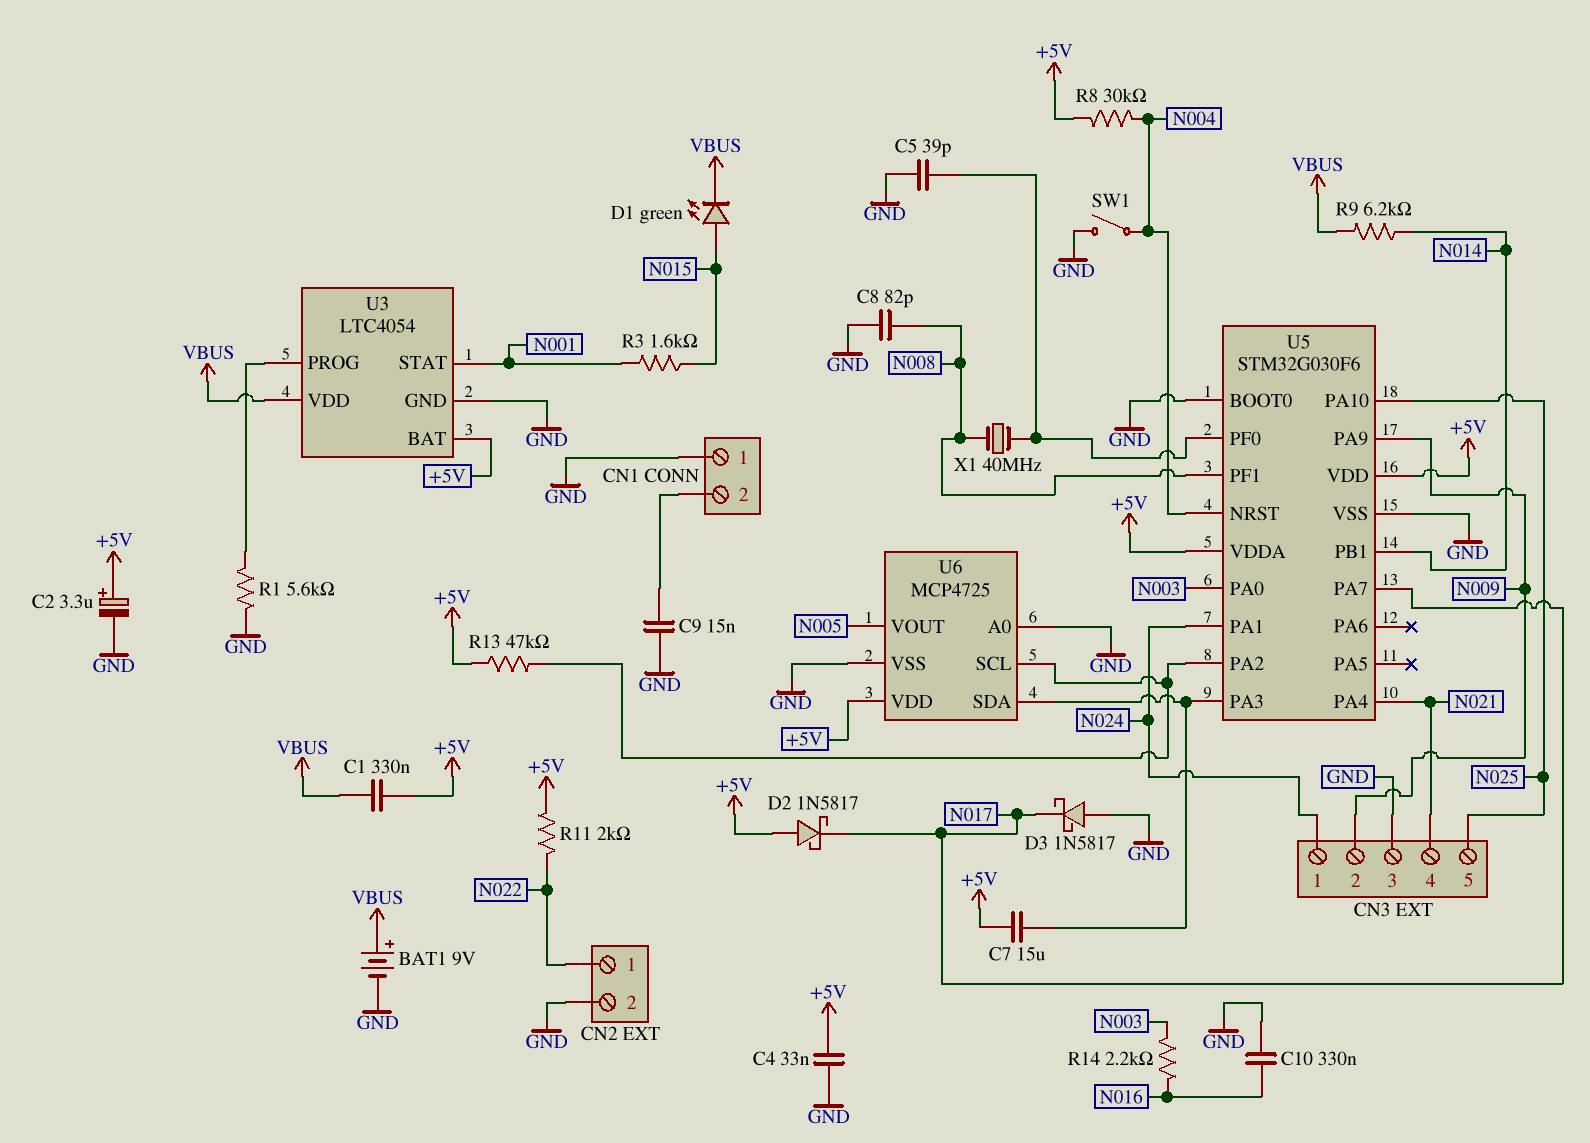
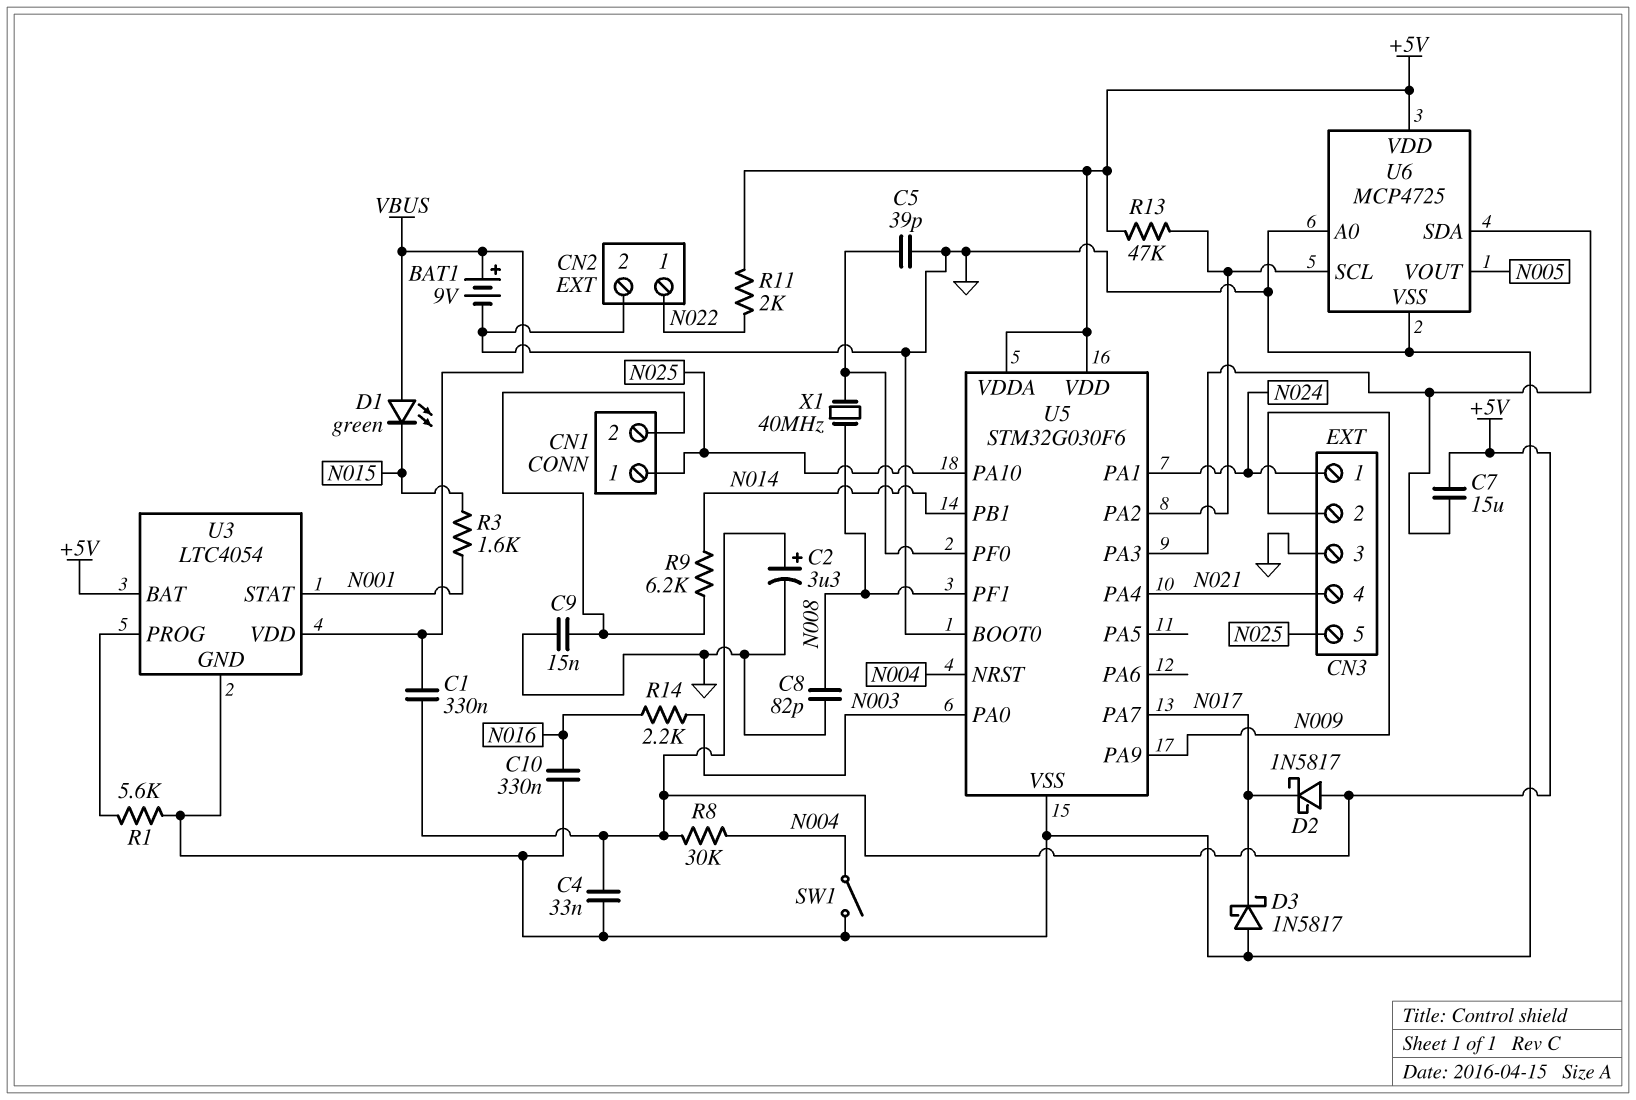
CN1 pin 1: GND -> N025
D1: LED green (A N015, K VBUS) -> LED green (A VBUS, K N015)
R9: 6.2k (N014, VBUS) -> 6.2k (CN1/2, N014)

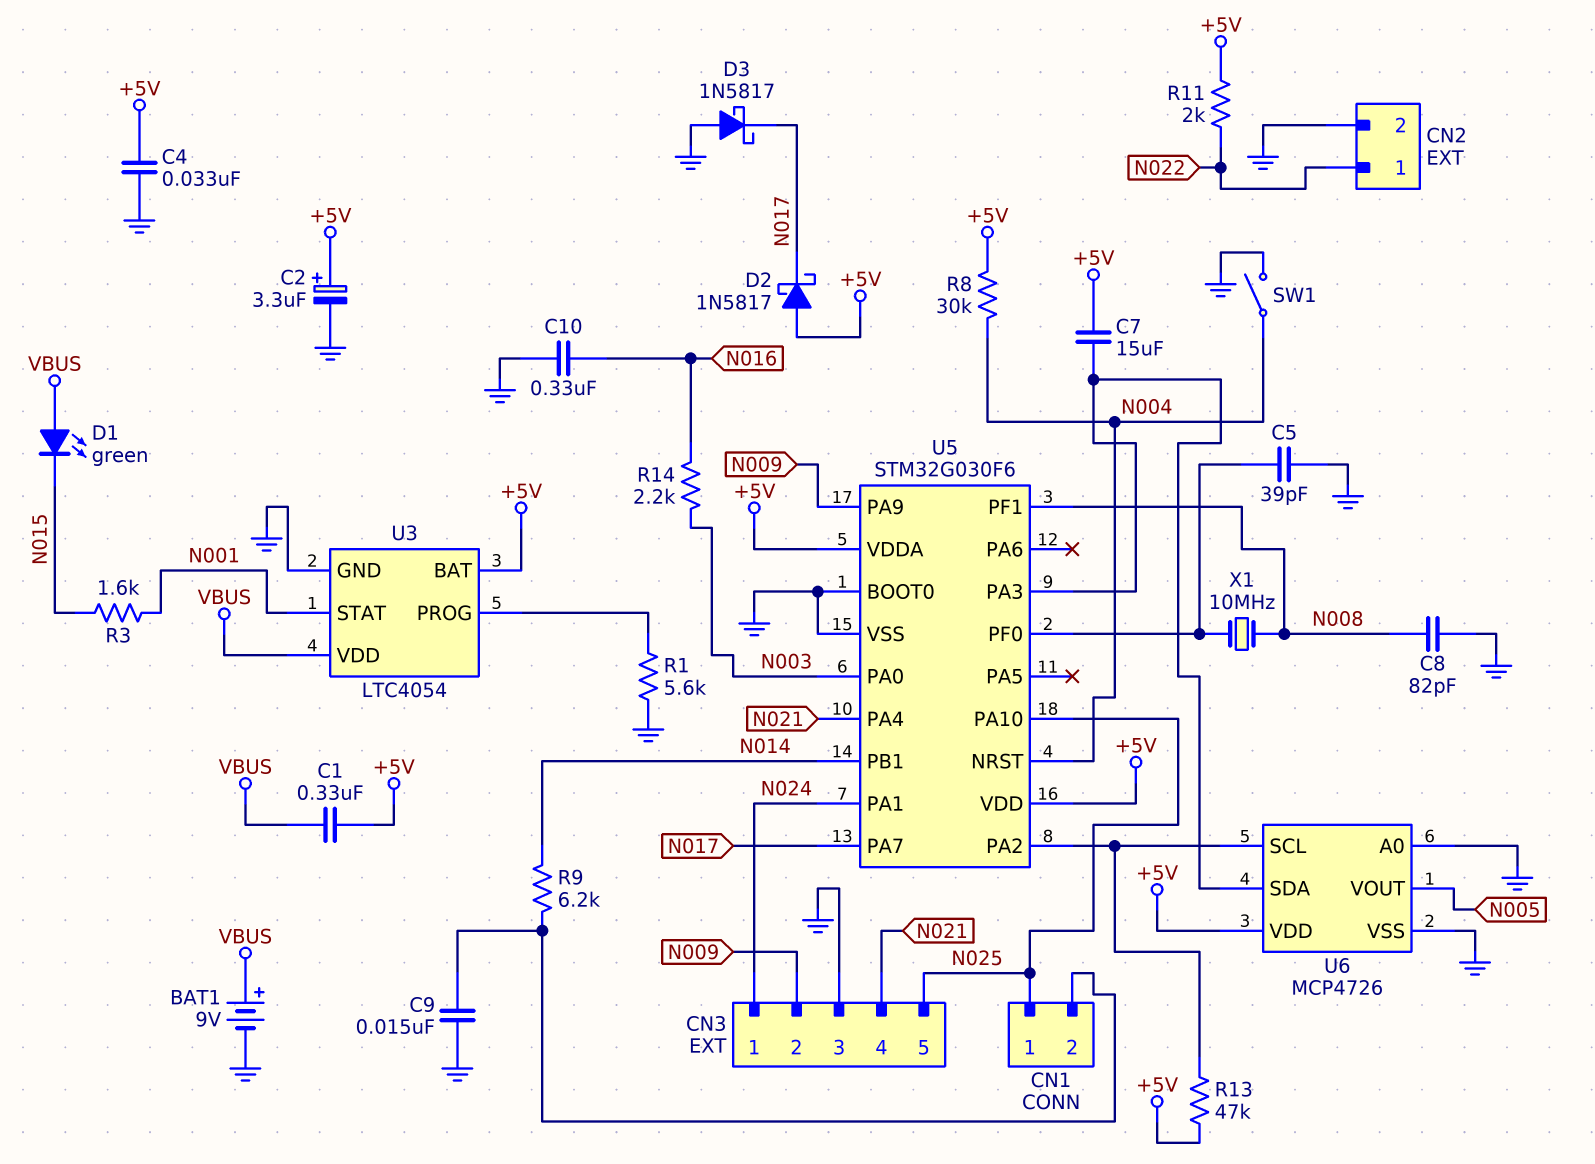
U6: MCP4725 -> MCP4726
X1: 40MHz (N008, U5/PF0) -> 10MHz (N008, U5/PF0)

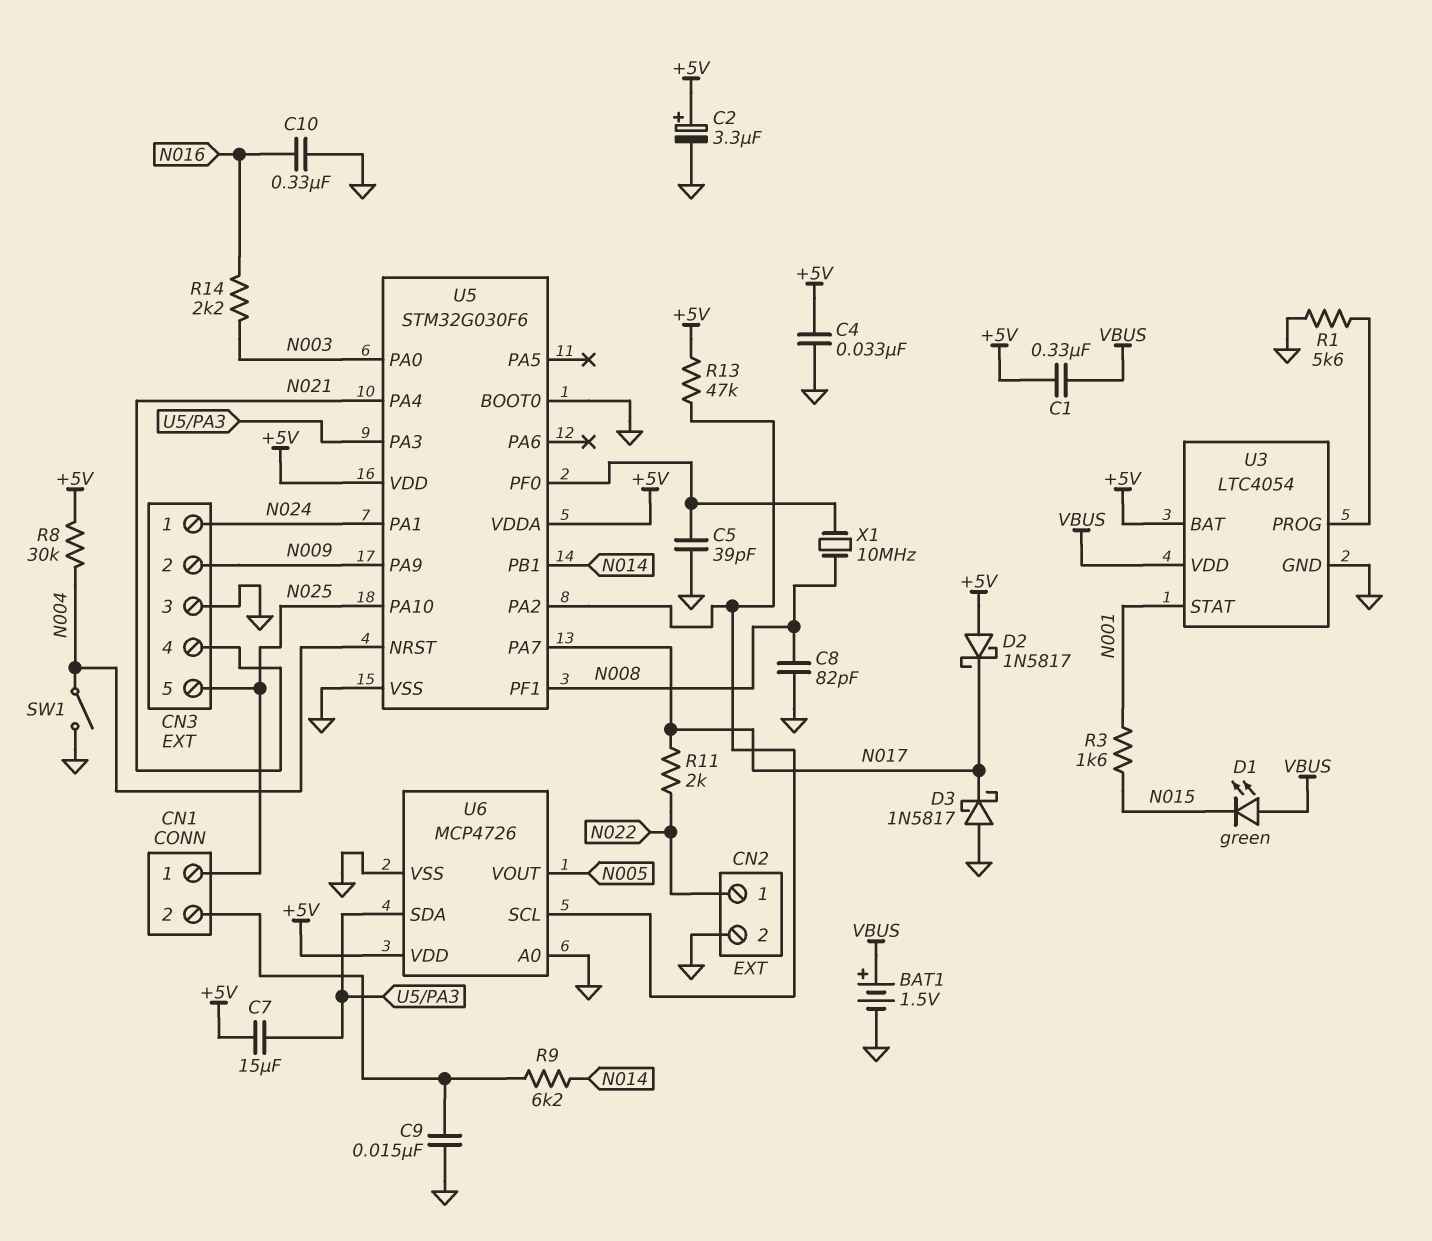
BAT1: 9V (plus VBUS, minus GND) -> 1.5V (plus VBUS, minus GND)
R11: 2k (+5V, N022) -> 2k (N017, N022)

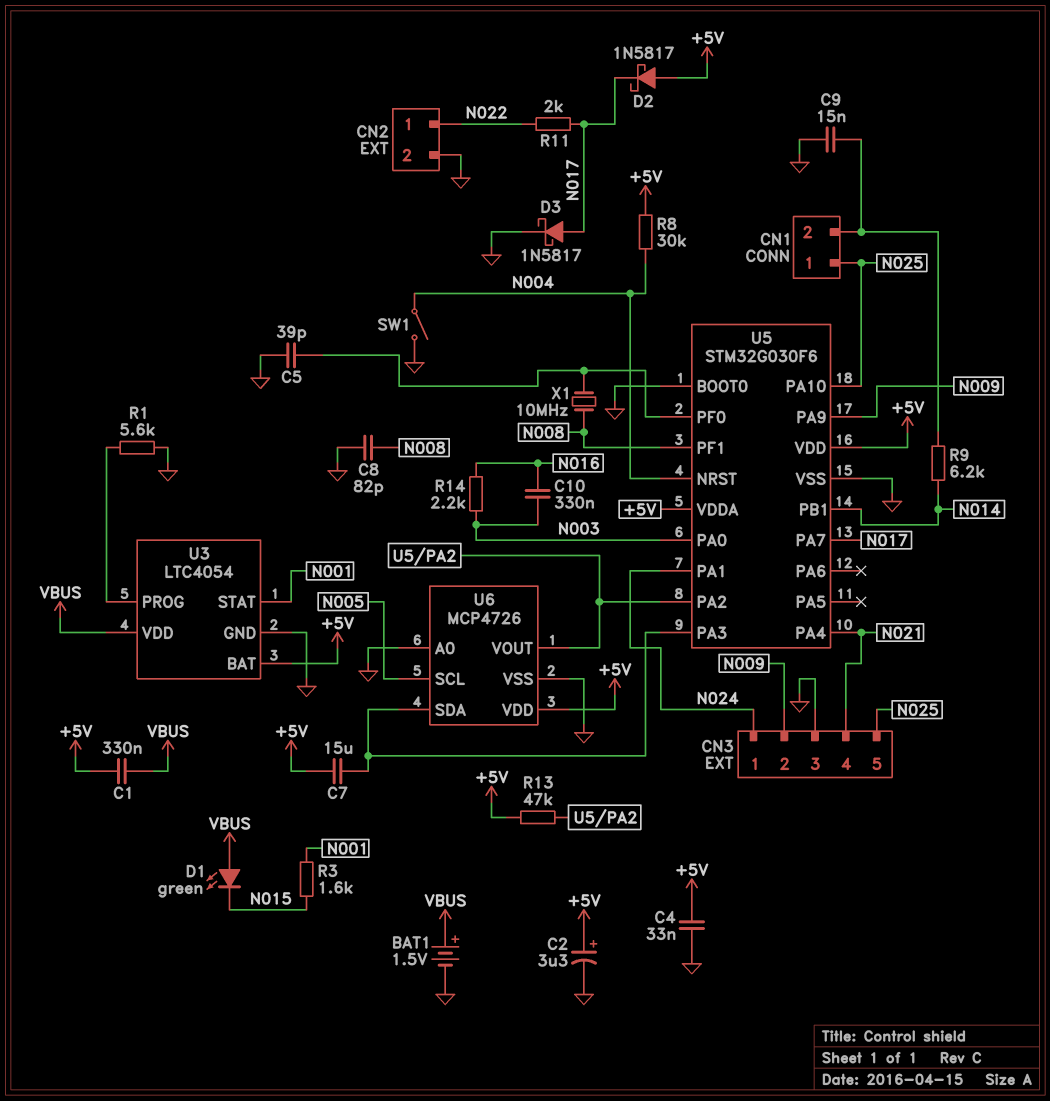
C10: 330nF (GND, N016) -> 330nF (N003, N016)
D3: schottky 1N5817 (A GND, K N017) -> schottky 1N5817 (A N017, K GND)
U6 pin SCL: U5/PA2 -> N005
U6 pin VOUT: N005 -> U5/PA2

